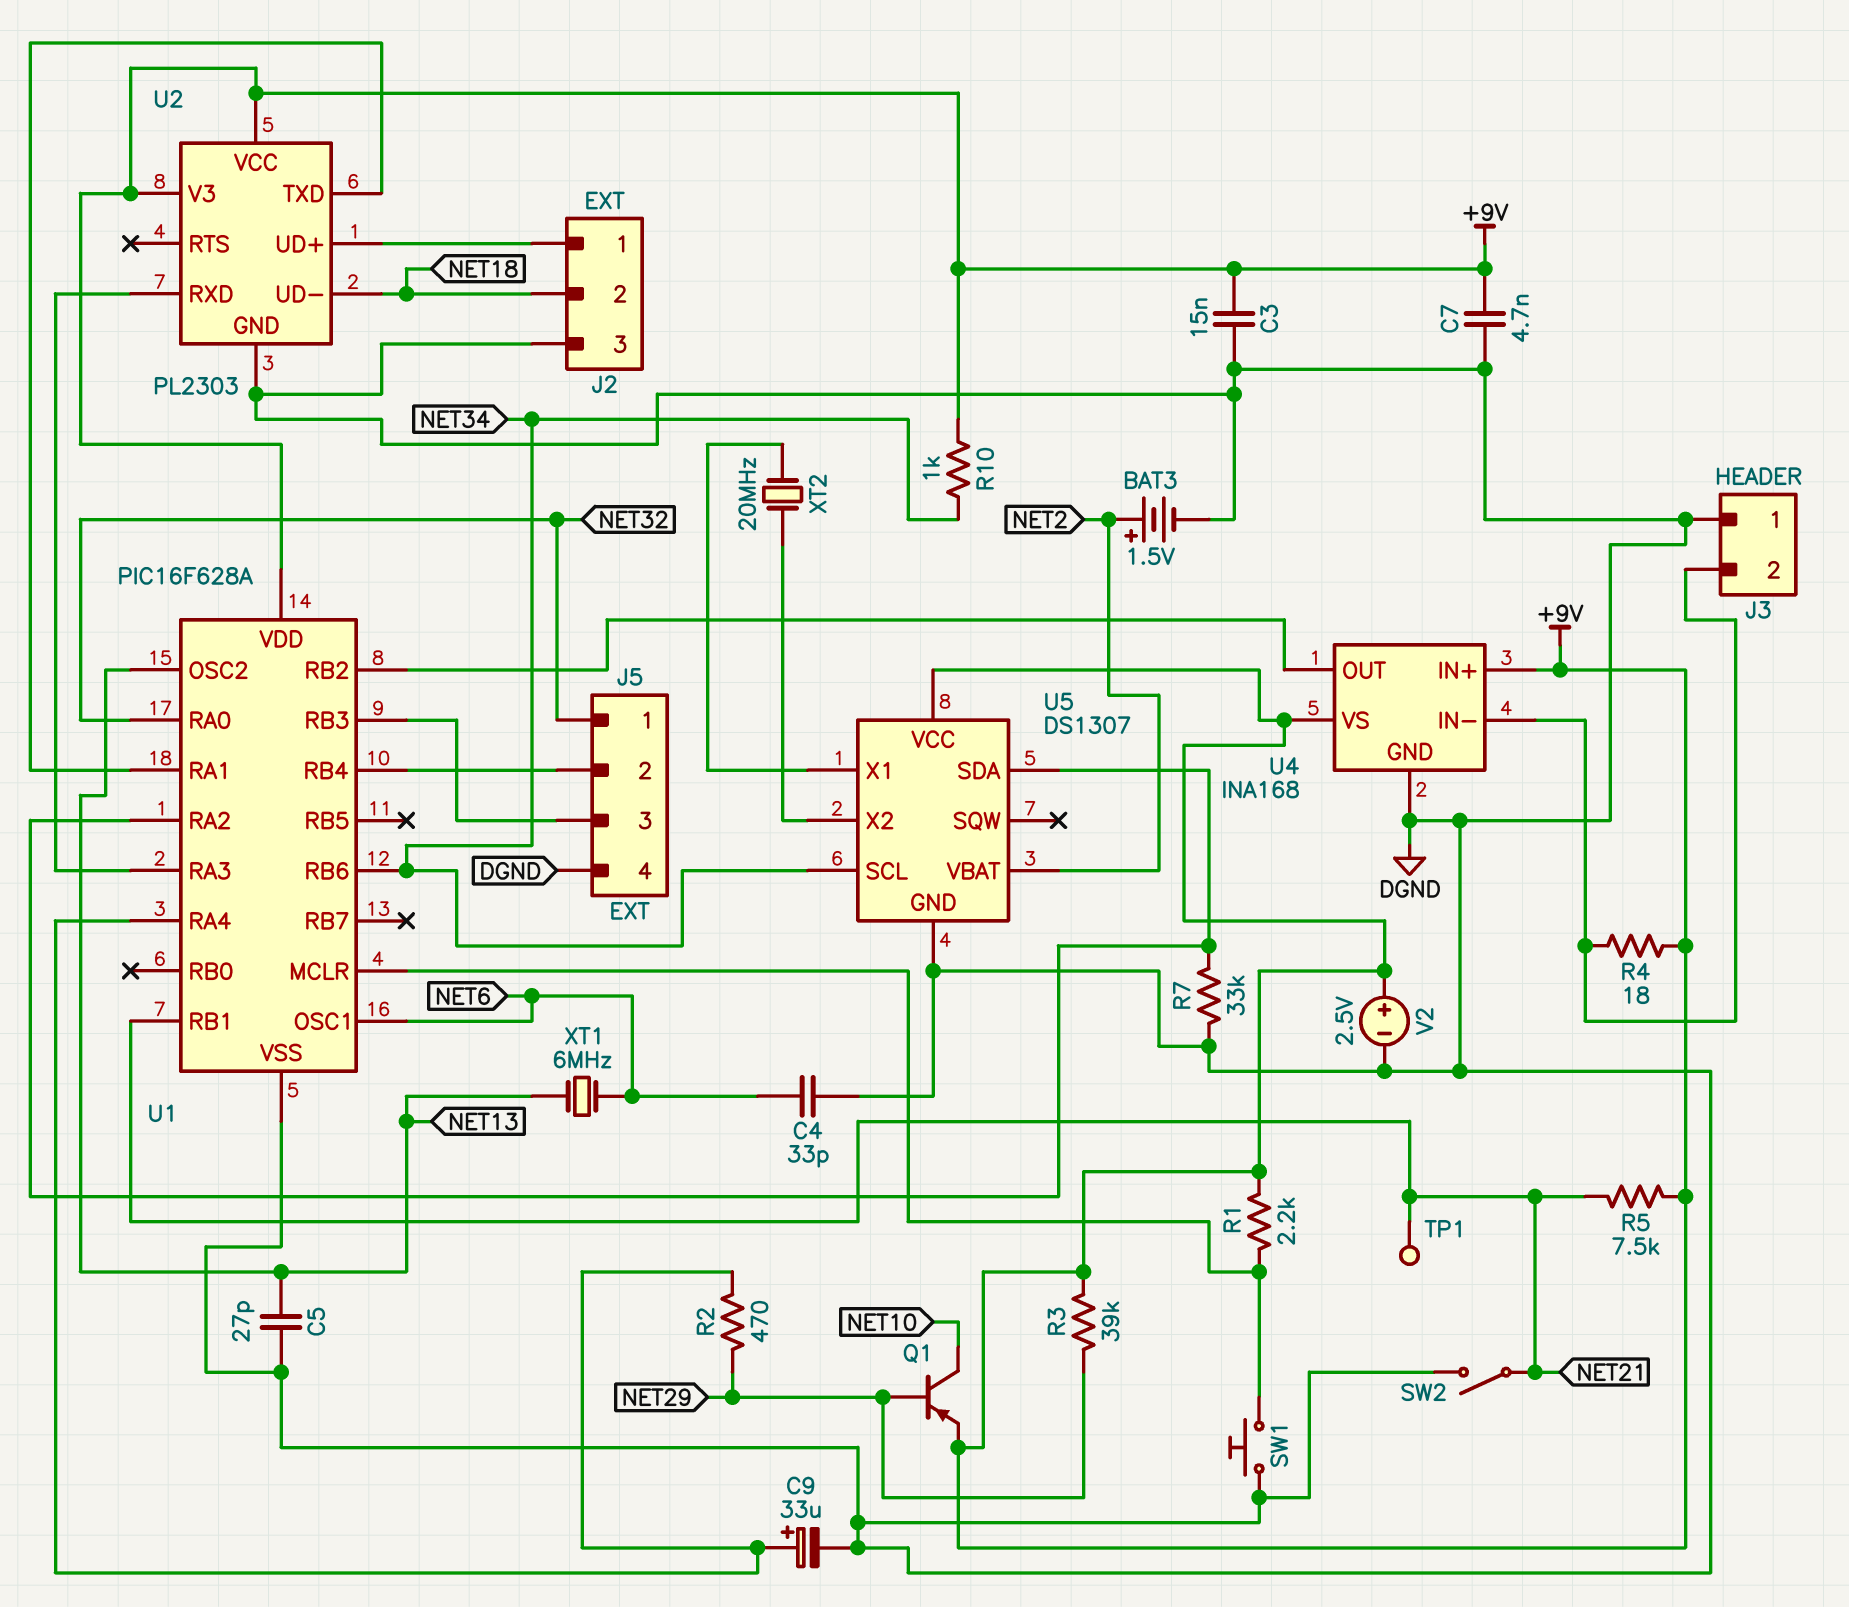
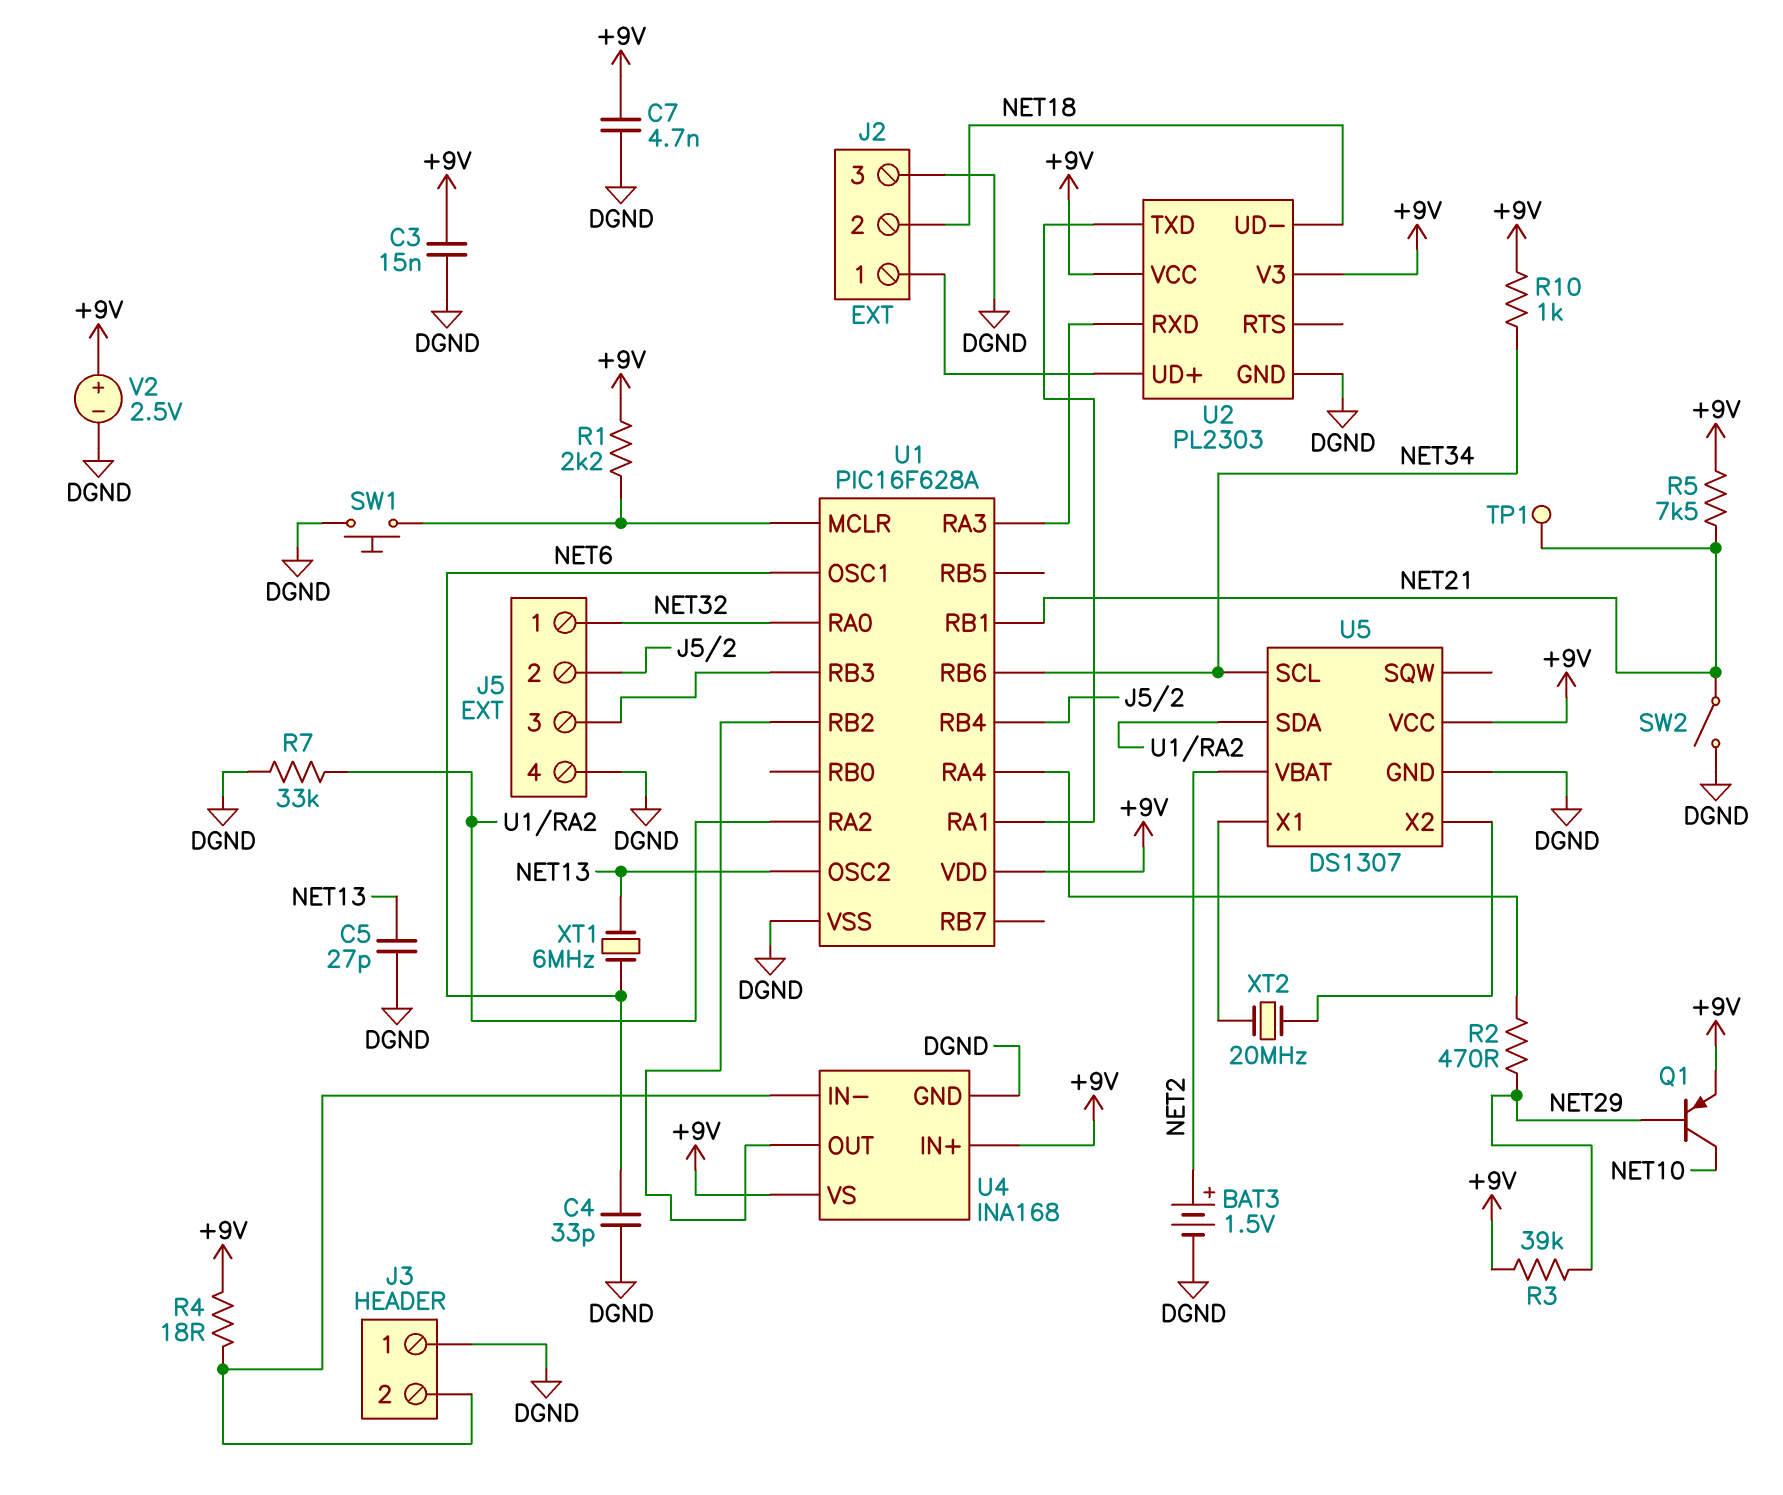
C9: 33uF (plus U1/RA4, minus DGND) -> none

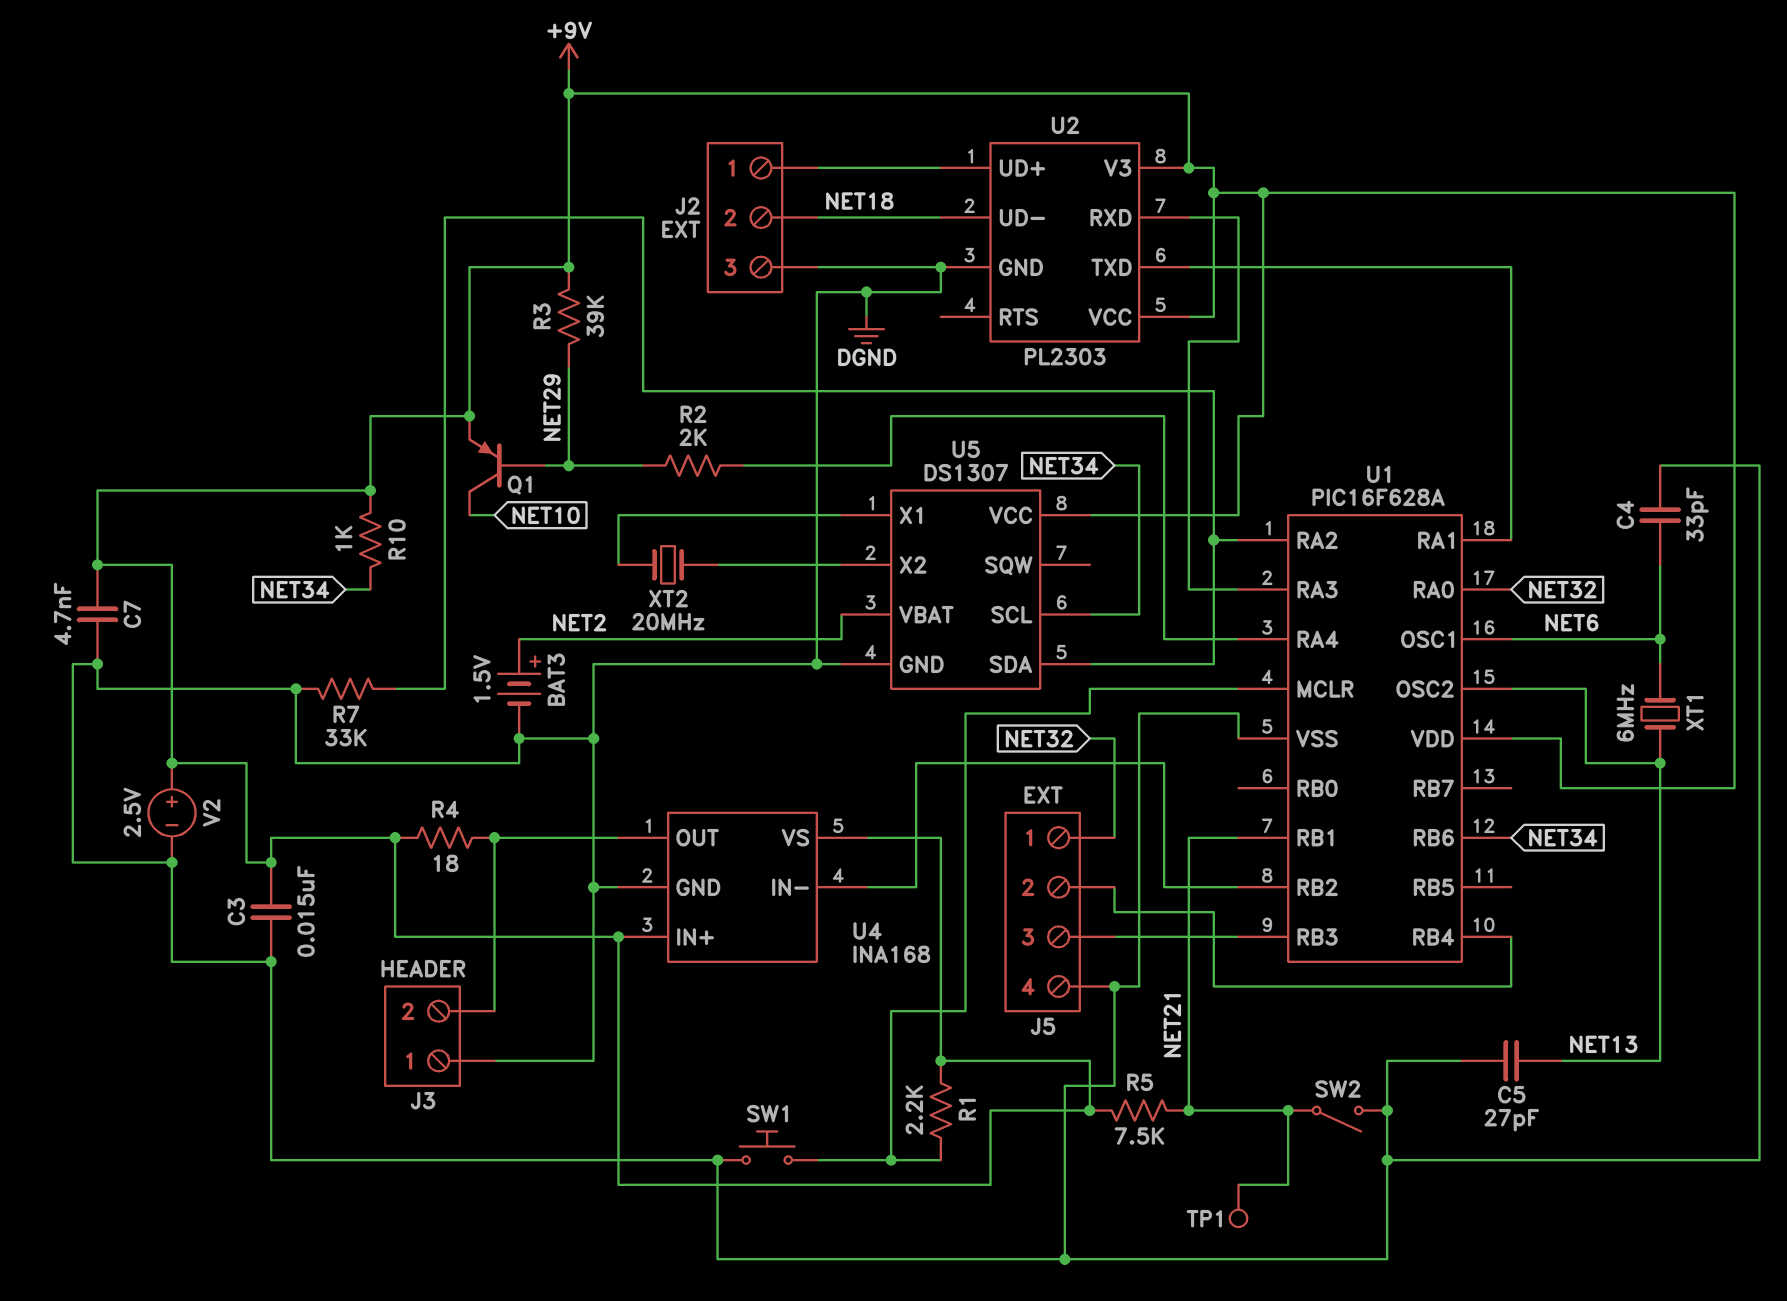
R2: 470 (NET29, U1/RA4) -> 2k (NET29, U1/RA4)
U4 pin IN-: J3/2 -> U1/RB2
U4 pin OUT: U1/RB2 -> J3/2

